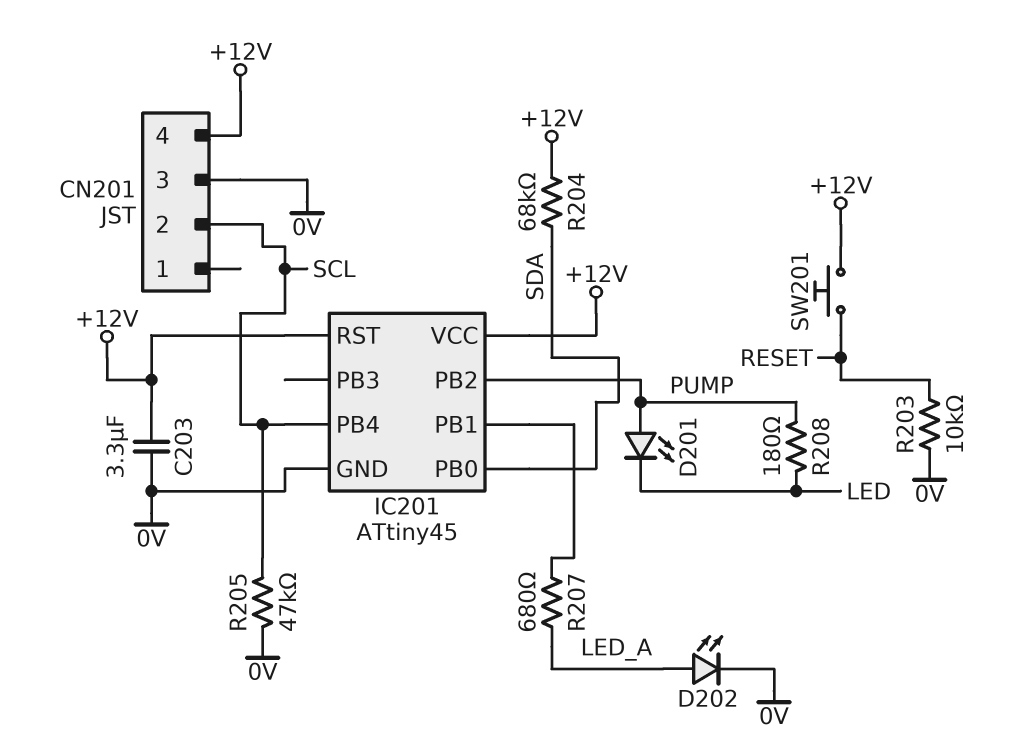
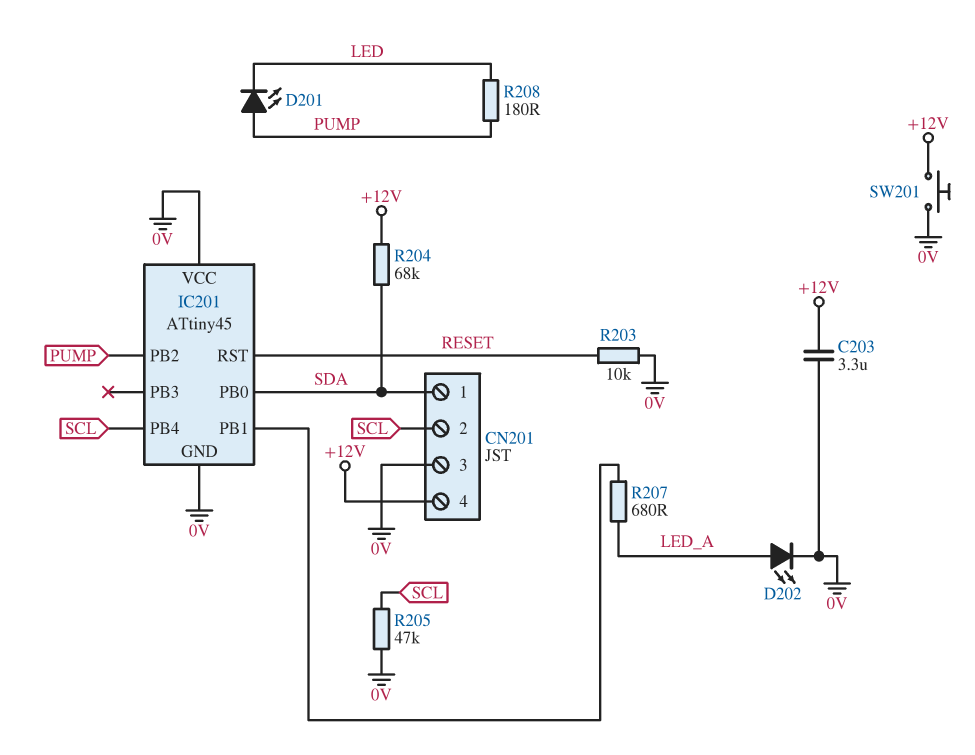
CN201 pin 1: none -> SDA
IC201 pin RST: +12V -> RESET
IC201 pin VCC: +12V -> 0V
SW201: button (+12V, RESET) -> button (+12V, 0V)

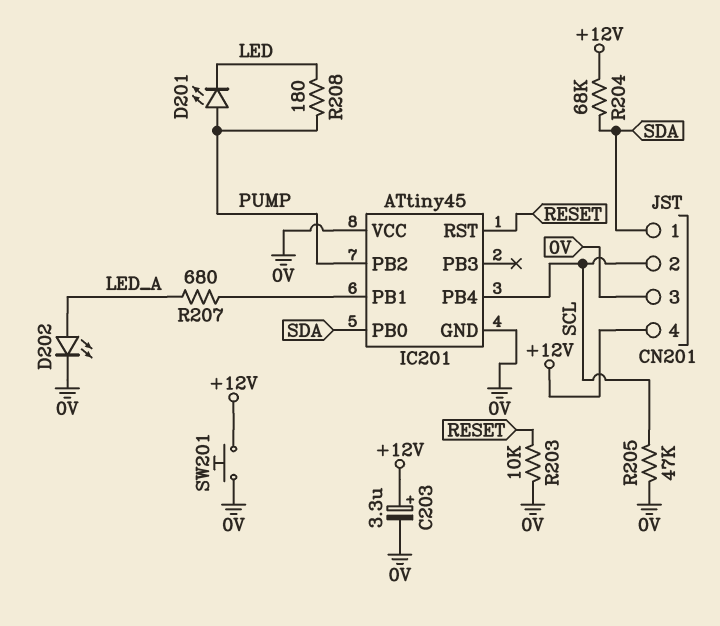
C203: 3.3uF (+12V, 0V) -> 3.3uF (plus +12V, minus 0V)

